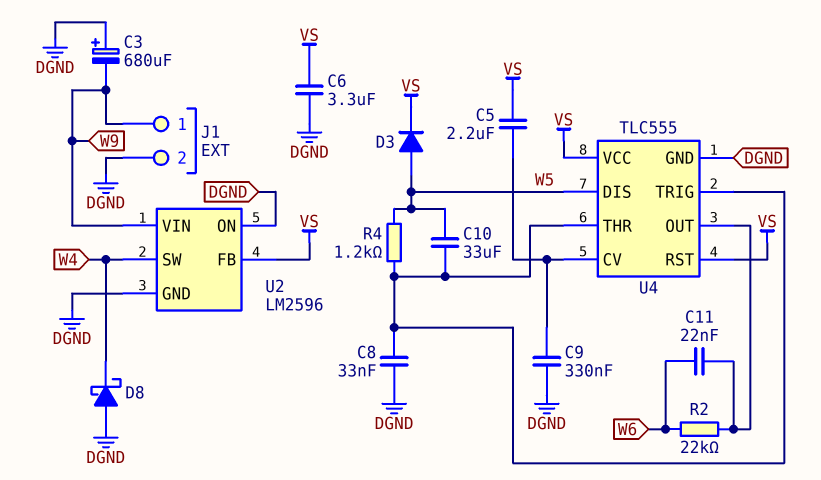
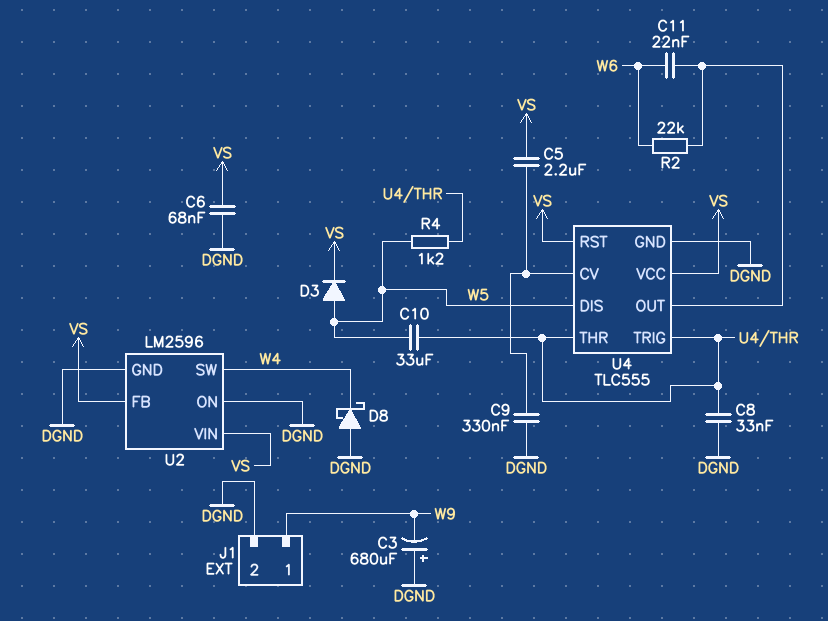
C6: 3.3uF (DGND, VS) -> 68nF (DGND, VS)
U2 pin VIN: W9 -> VS

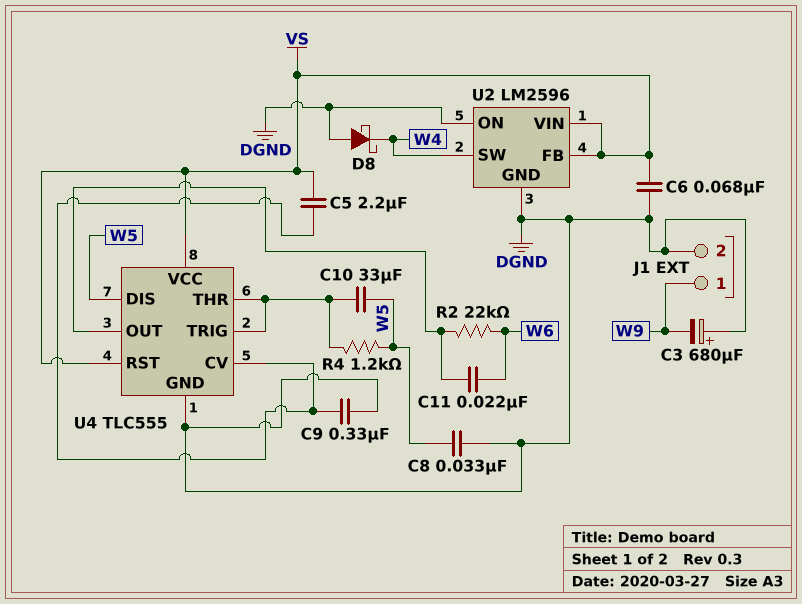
C8: 33nF (DGND, U4/THR) -> 33nF (DGND, W5)
D3: diode (A W5, K VS) -> none

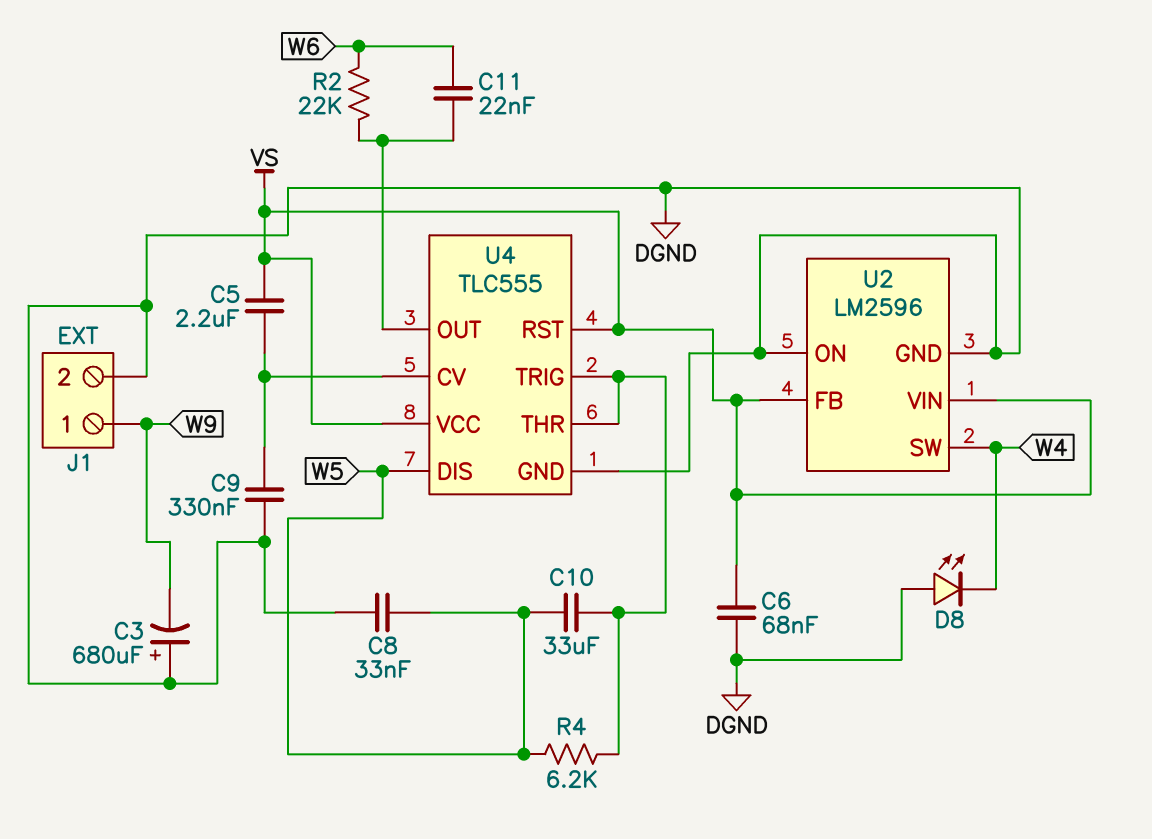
D8: schottky (A DGND, K W4) -> LED (A DGND, K W4)
R4: 1.2k (U4/THR, W5) -> 6.2k (U4/THR, W5)

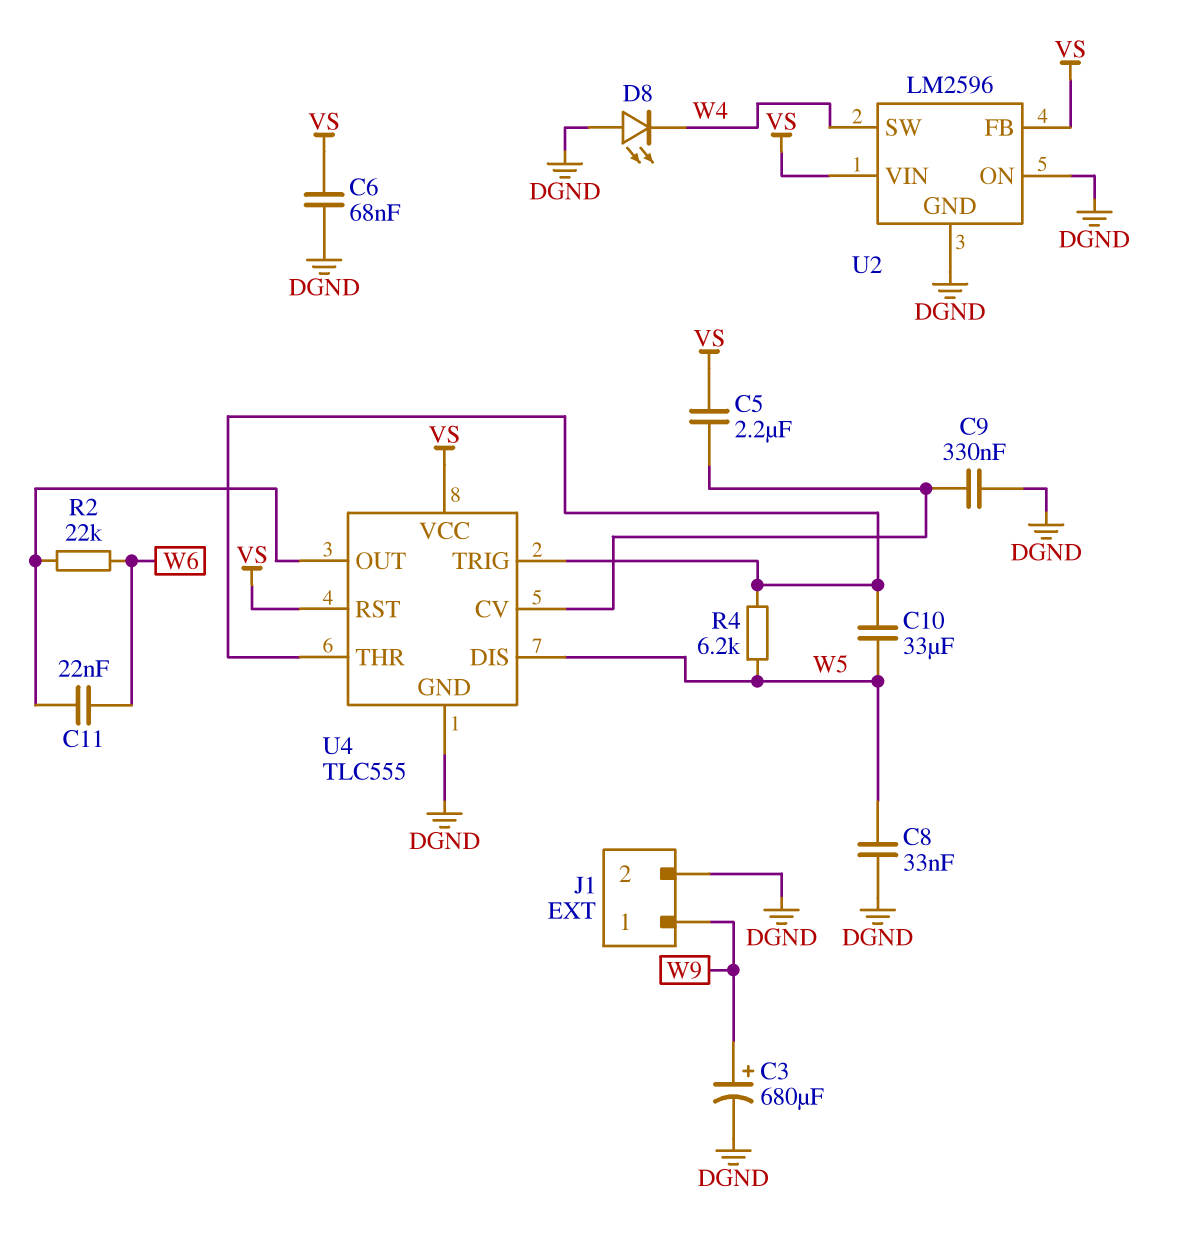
C3: 680uF (plus DGND, minus W9) -> 680uF (plus W9, minus DGND)

